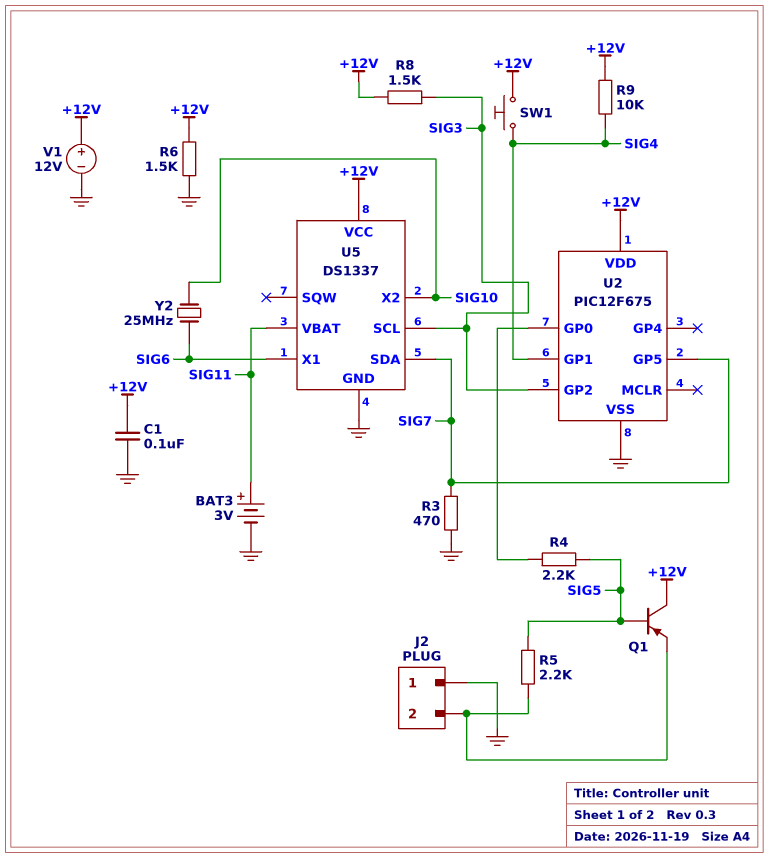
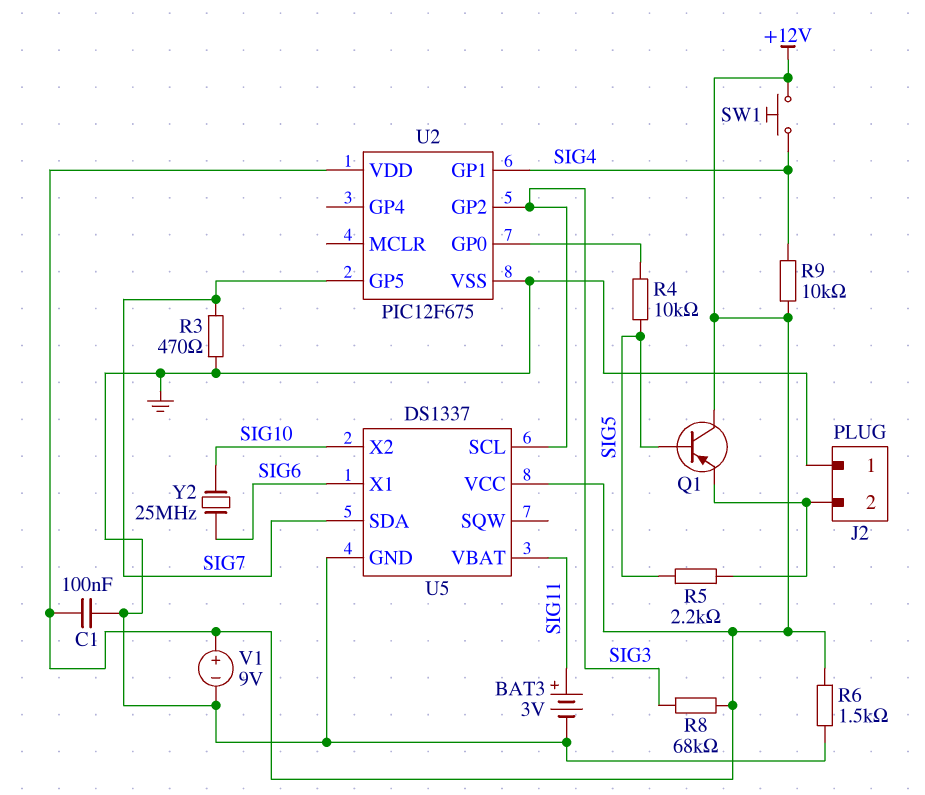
R4: 2.2k (SIG5, U2/GP0) -> 10k (SIG5, U2/GP0)
R8: 1.5k (+12V, SIG3) -> 68k (+12V, SIG3)
V1: 12V (plus +12V, minus GND) -> 9V (plus +12V, minus GND)

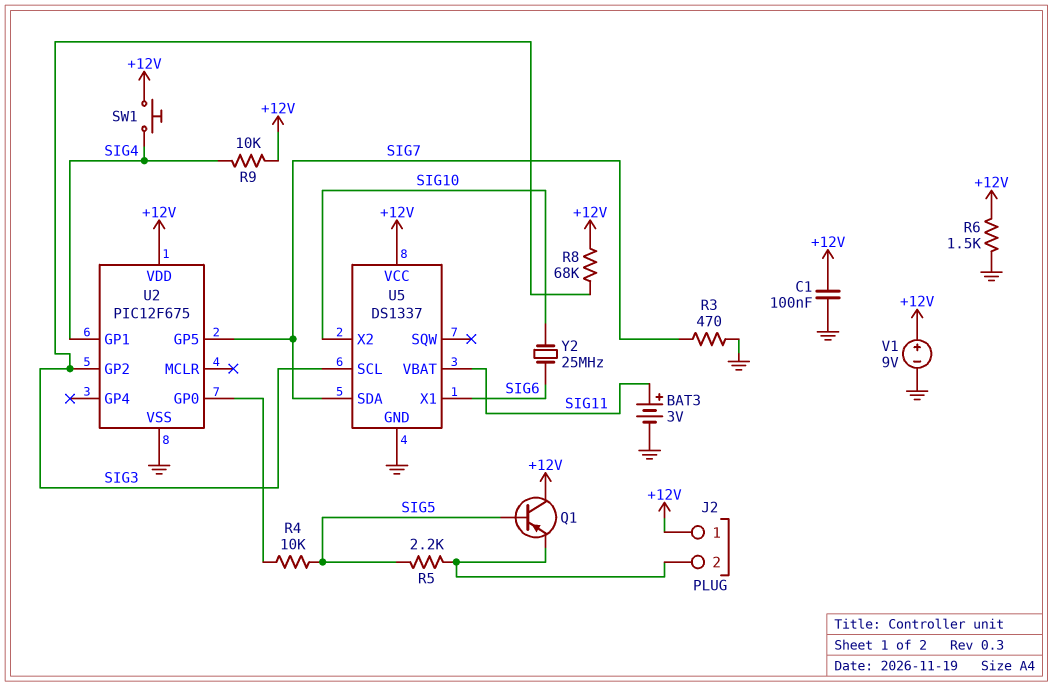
J2 pin 1: GND -> +12V

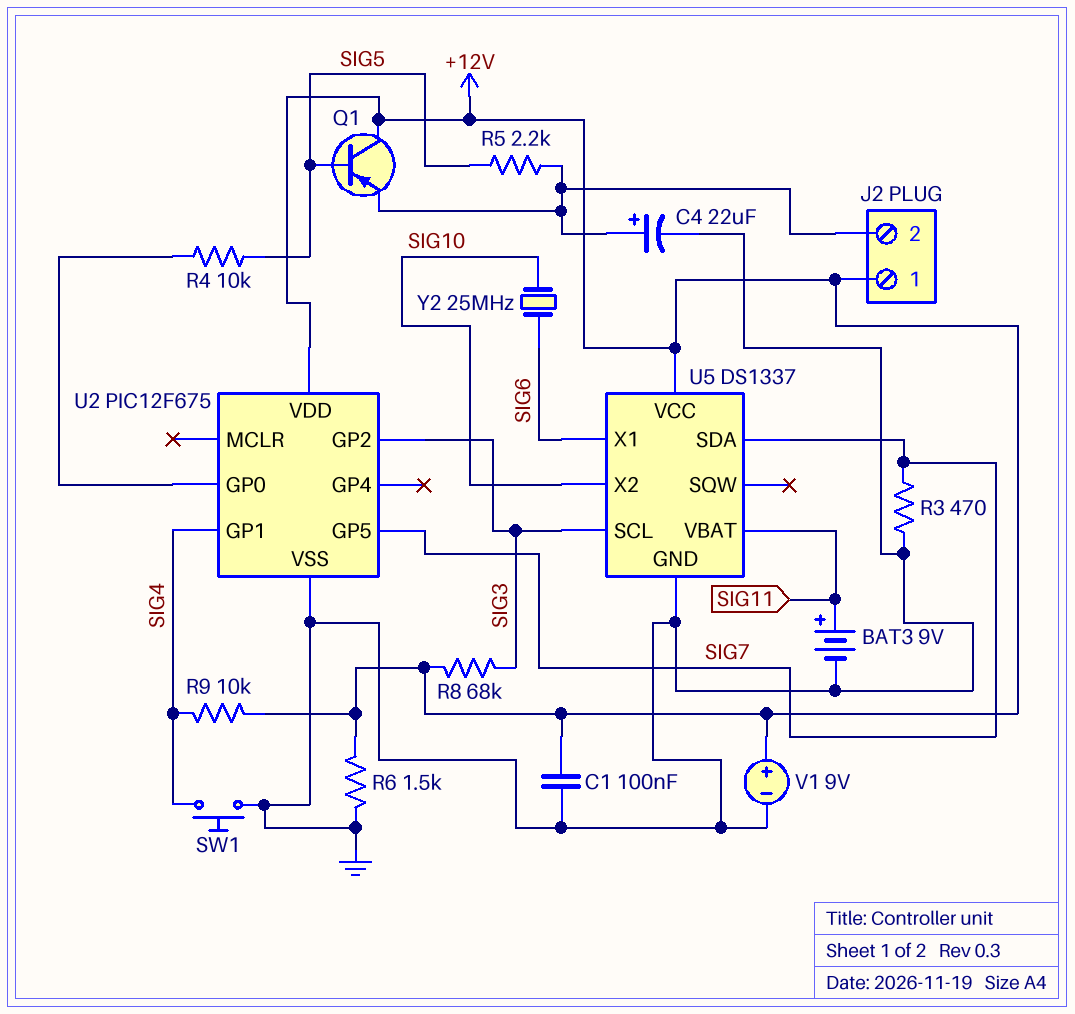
BAT3: 3V (plus SIG11, minus GND) -> 9V (plus SIG11, minus GND)
C4: none -> 22uF (plus J2/2, minus GND)
SW1: button (+12V, SIG4) -> button (GND, SIG4)

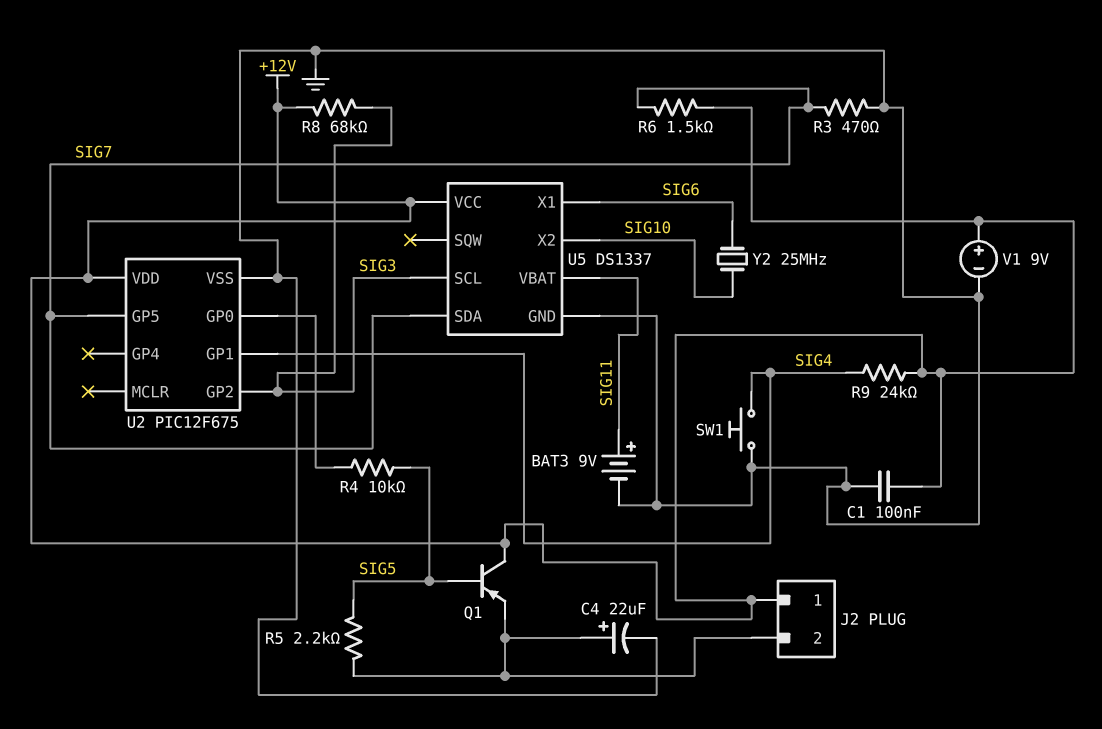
R6: 1.5k (+12V, GND) -> 1.5k (+12V, SIG7)
R9: 10k (+12V, SIG4) -> 24k (+12V, SIG4)

